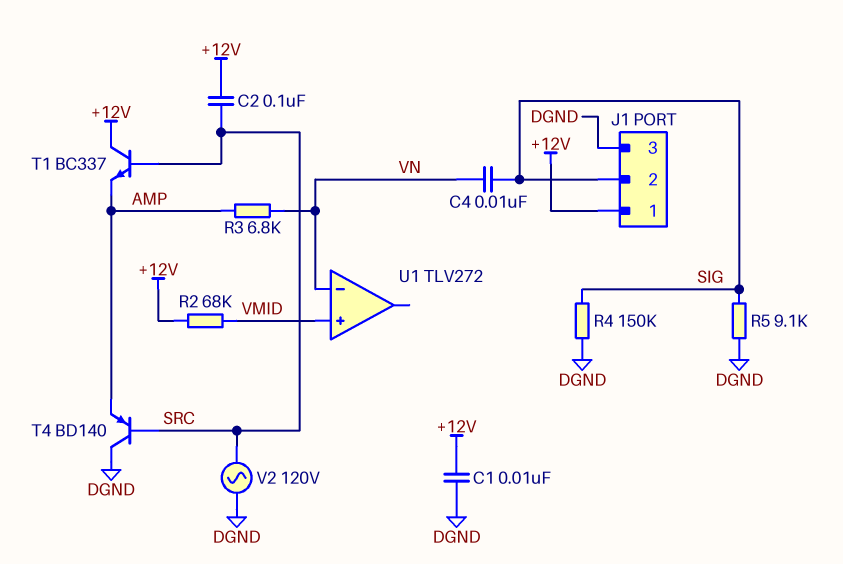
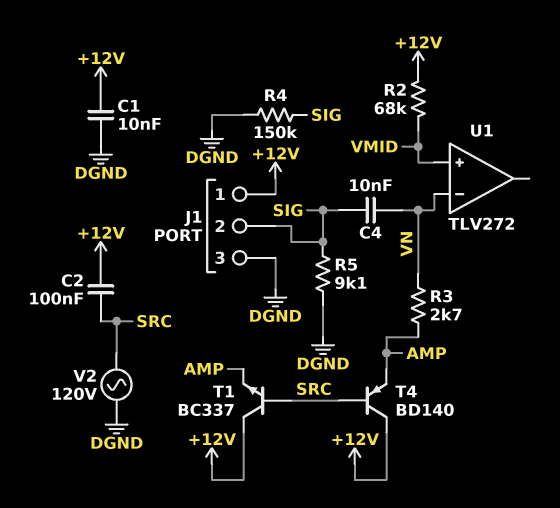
R3: 6.8k (AMP, VN) -> 2.7k (AMP, VN)
T4: PNP BD140 (B SRC, C DGND, E AMP) -> PNP BD140 (B SRC, C +12V, E AMP)

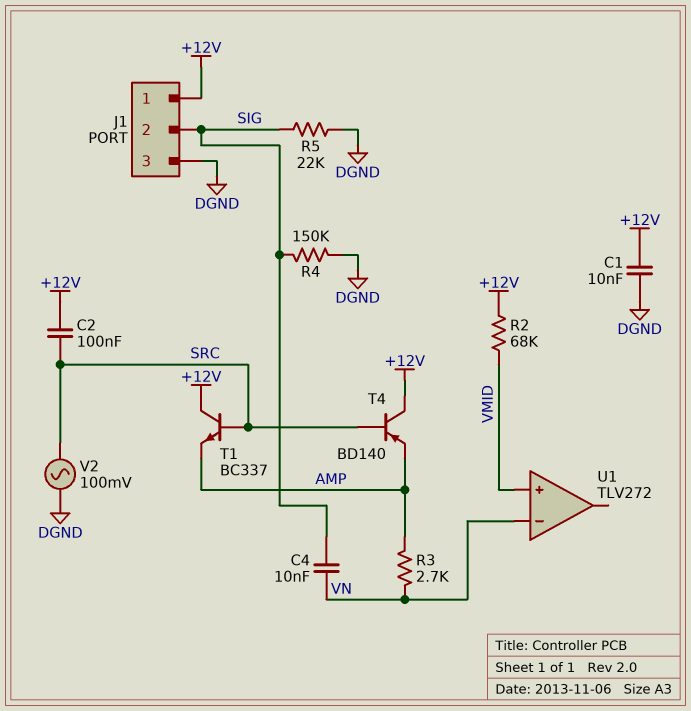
R5: 9.1k (DGND, SIG) -> 22k (DGND, SIG)
V2: AC 120V (DGND, SRC) -> AC 100mV (DGND, SRC)

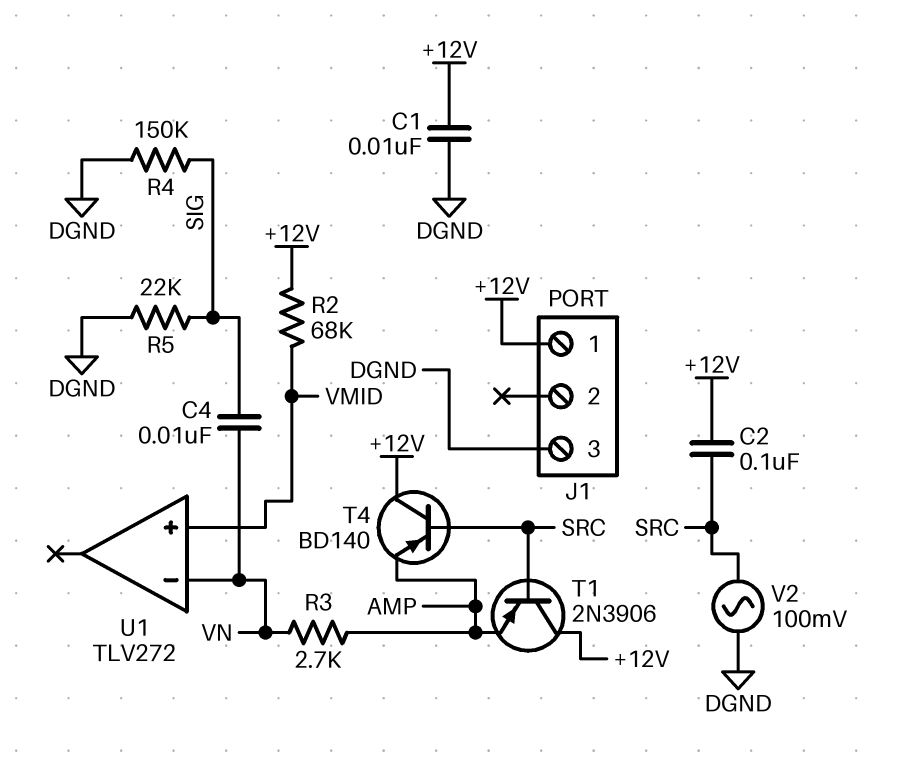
J1 pin 2: SIG -> none
T1: NPN BC337 (B SRC, C +12V, E AMP) -> PNP 2N3906 (B SRC, C +12V, E AMP)

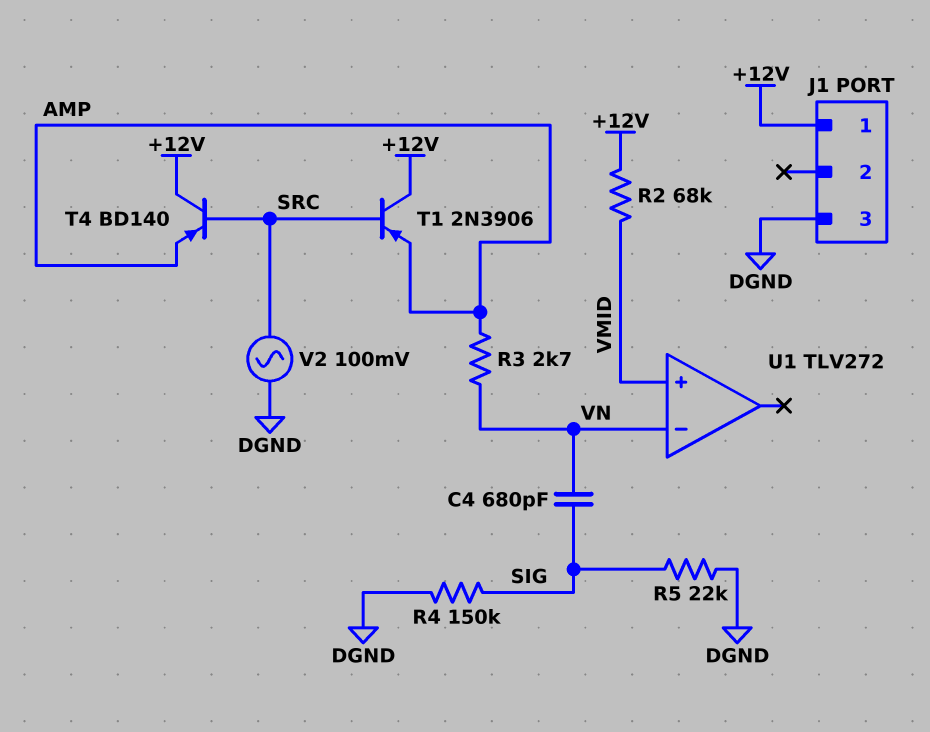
C1: 10nF (+12V, DGND) -> none
C2: 100nF (+12V, SRC) -> none
C4: 10nF (SIG, VN) -> 680pF (SIG, VN)

